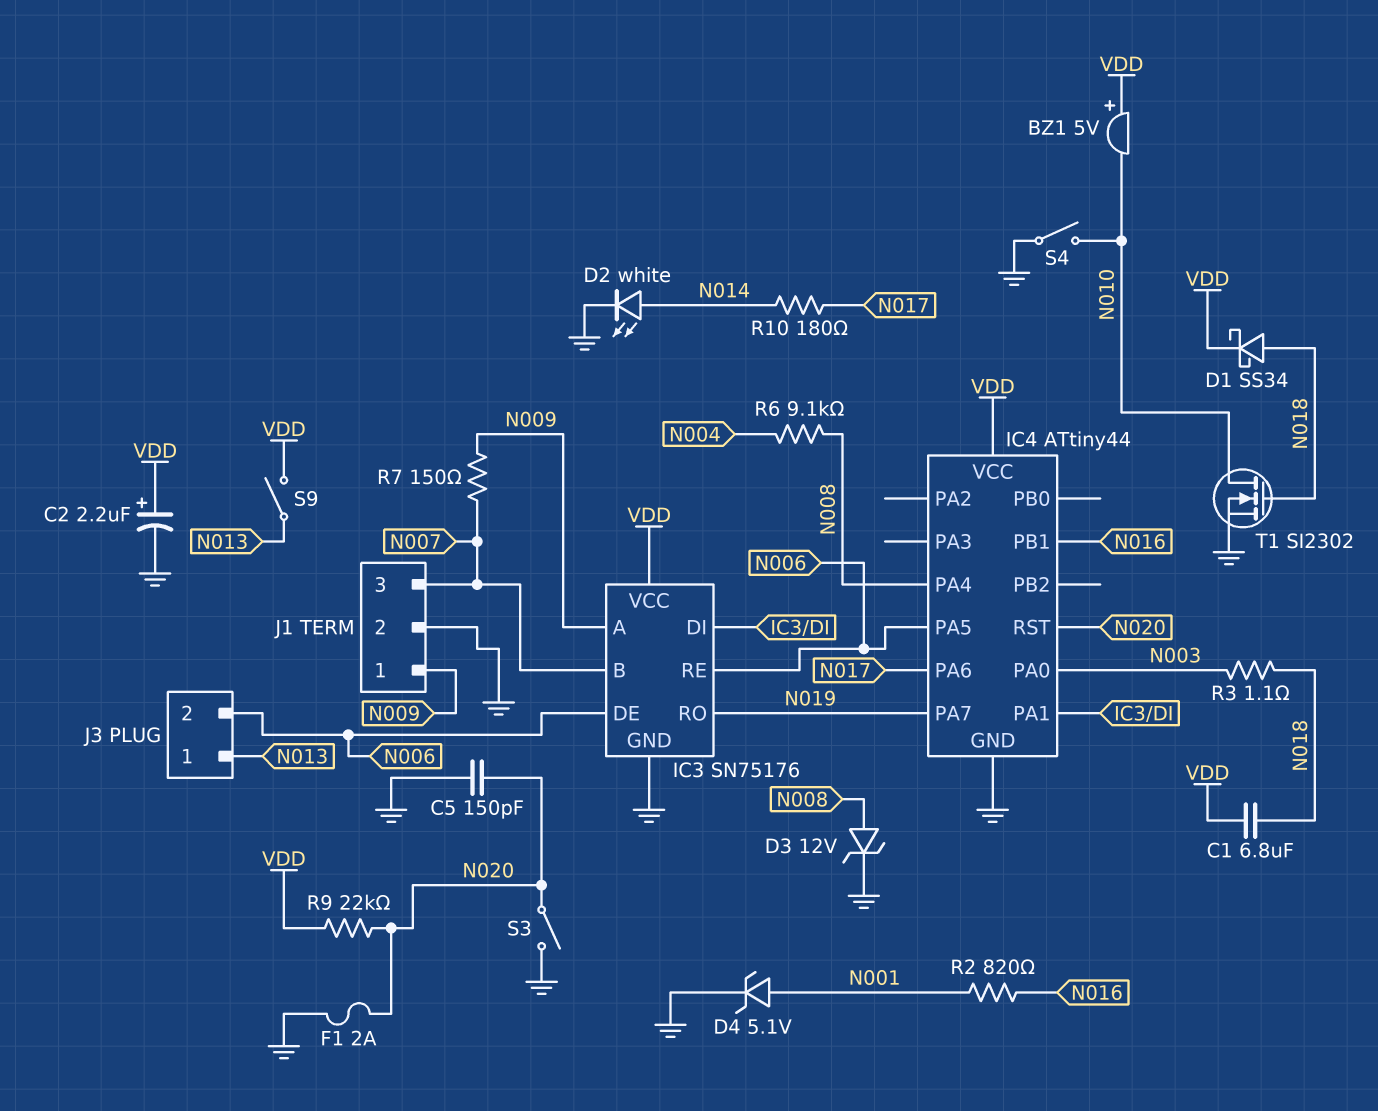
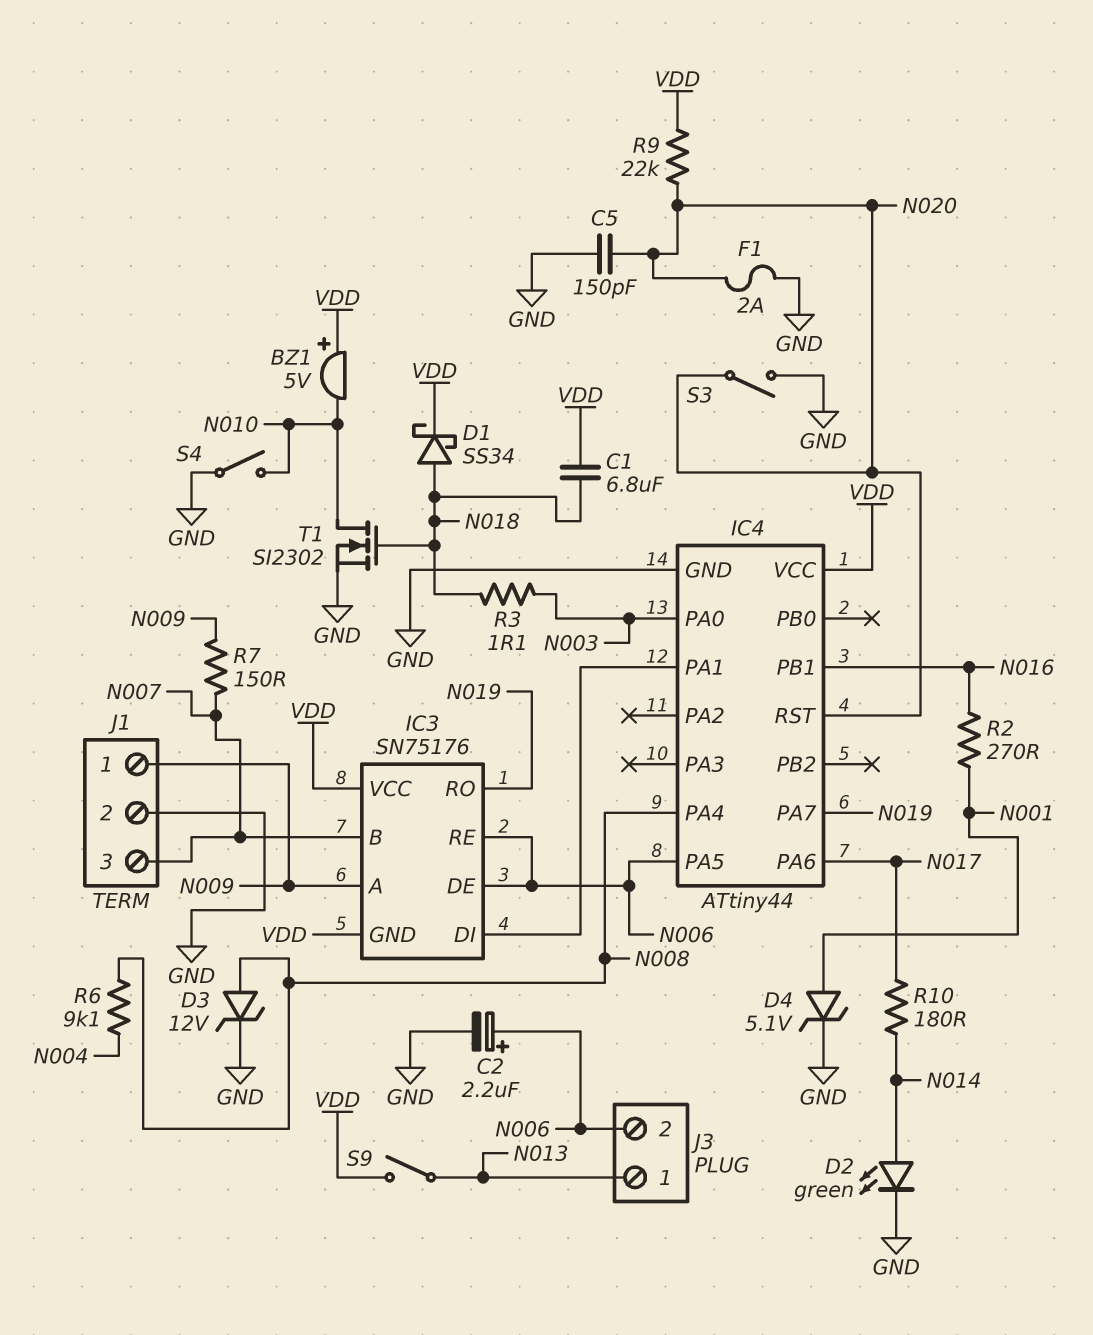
C2: 2.2uF (plus VDD, minus GND) -> 2.2uF (plus N006, minus GND)
D2: LED white (A N014, K GND) -> LED green (A N014, K GND)
IC3 pin GND: GND -> VDD
R2: 820 (N001, N016) -> 270 (N001, N016)

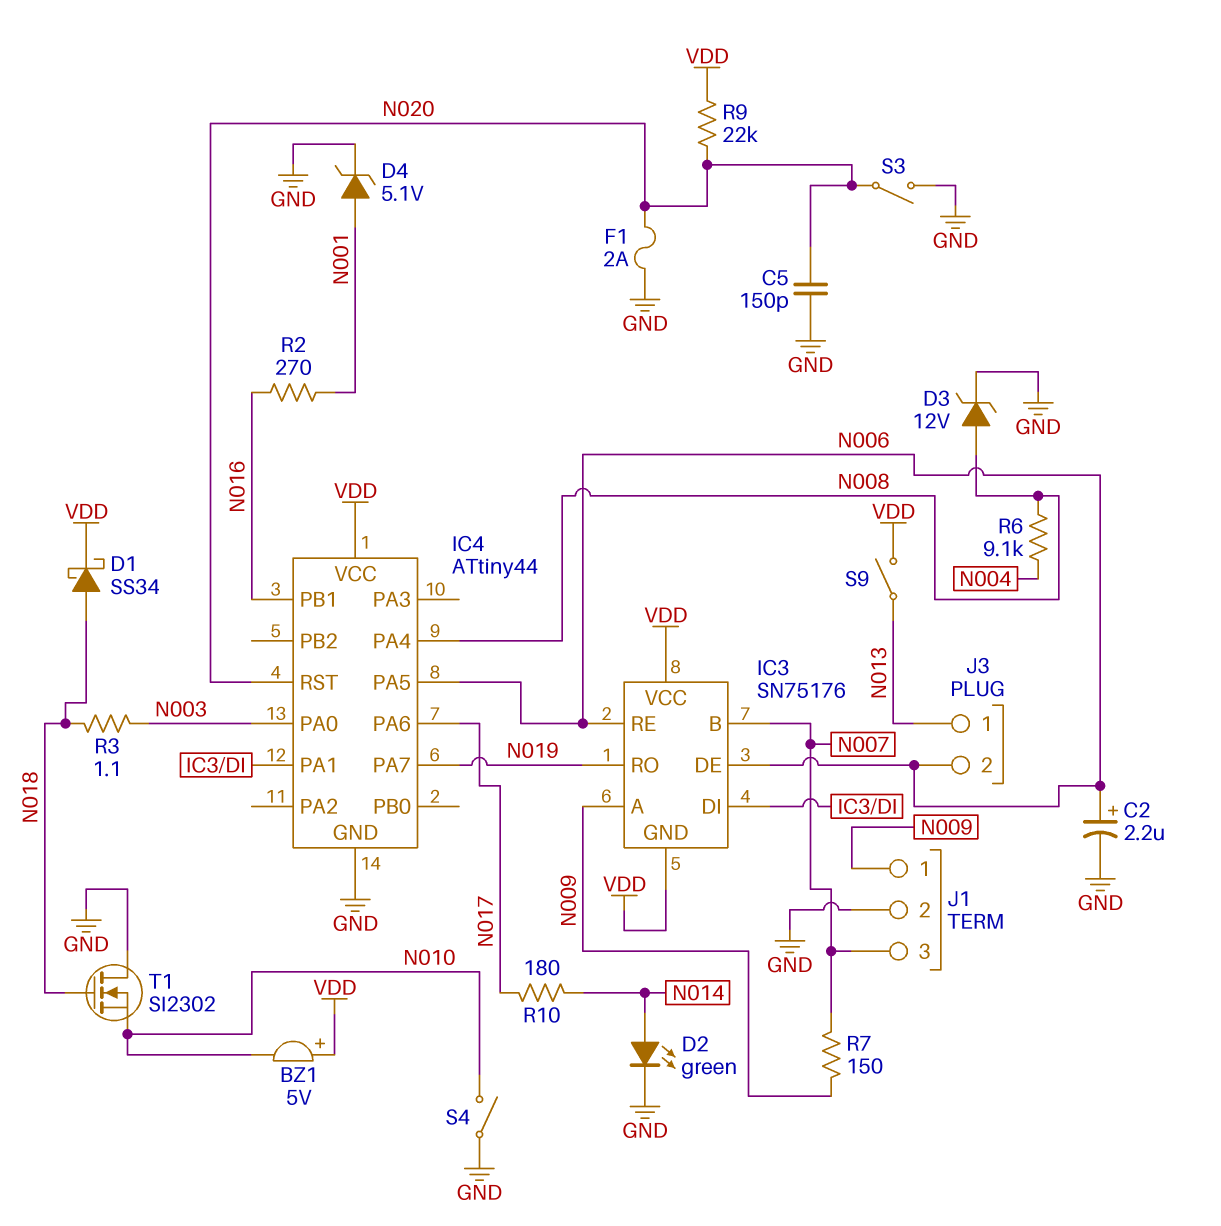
C1: 6.8uF (N018, VDD) -> none
T1: NMOS SI2302 (G N018, D N010, S GND) -> NMOS SI2302 (G N018, D GND, S N010)

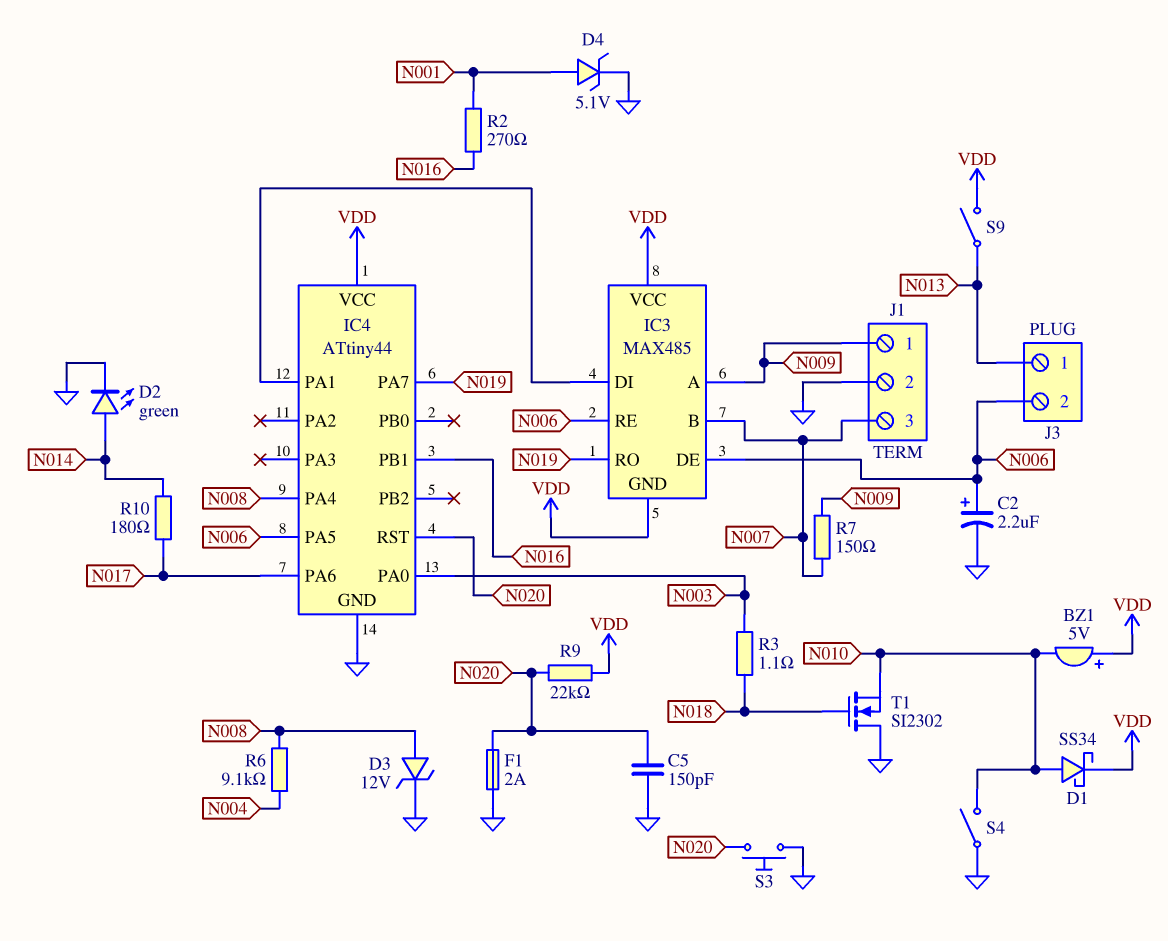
D1: schottky SS34 (A N018, K VDD) -> schottky SS34 (A N010, K VDD)
IC3: SN75176 -> MAX485
S3: switch (GND, N020) -> button (GND, N020)

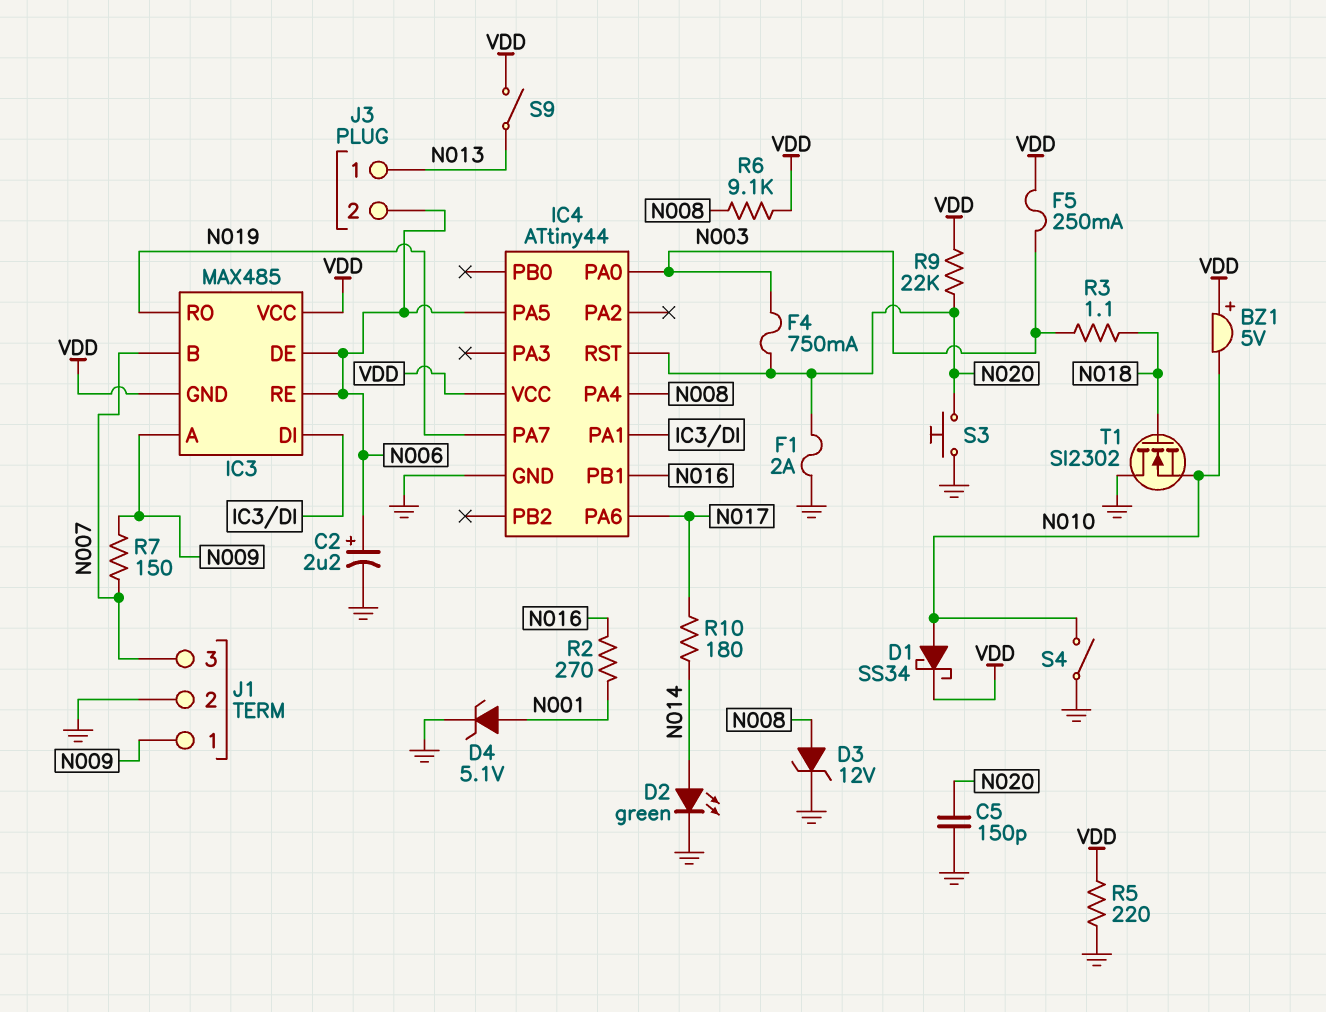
F4: none -> 750mA (N003, N020)
F5: none -> 250mA (N003, VDD)
R5: none -> 220 (GND, VDD)
R6: 9.1k (N004, N008) -> 9.1k (N008, VDD)

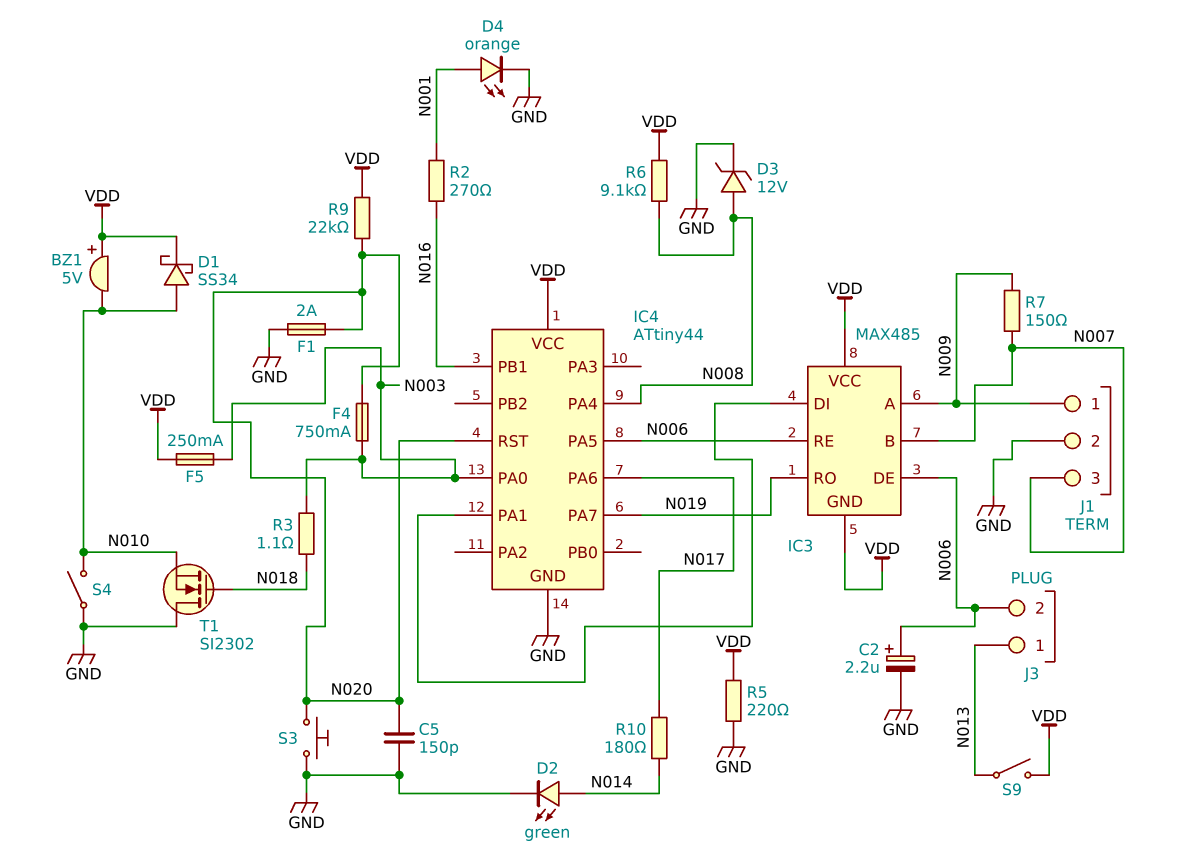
D4: zener 5.1V (A N001, K GND) -> LED orange (A N001, K GND)

